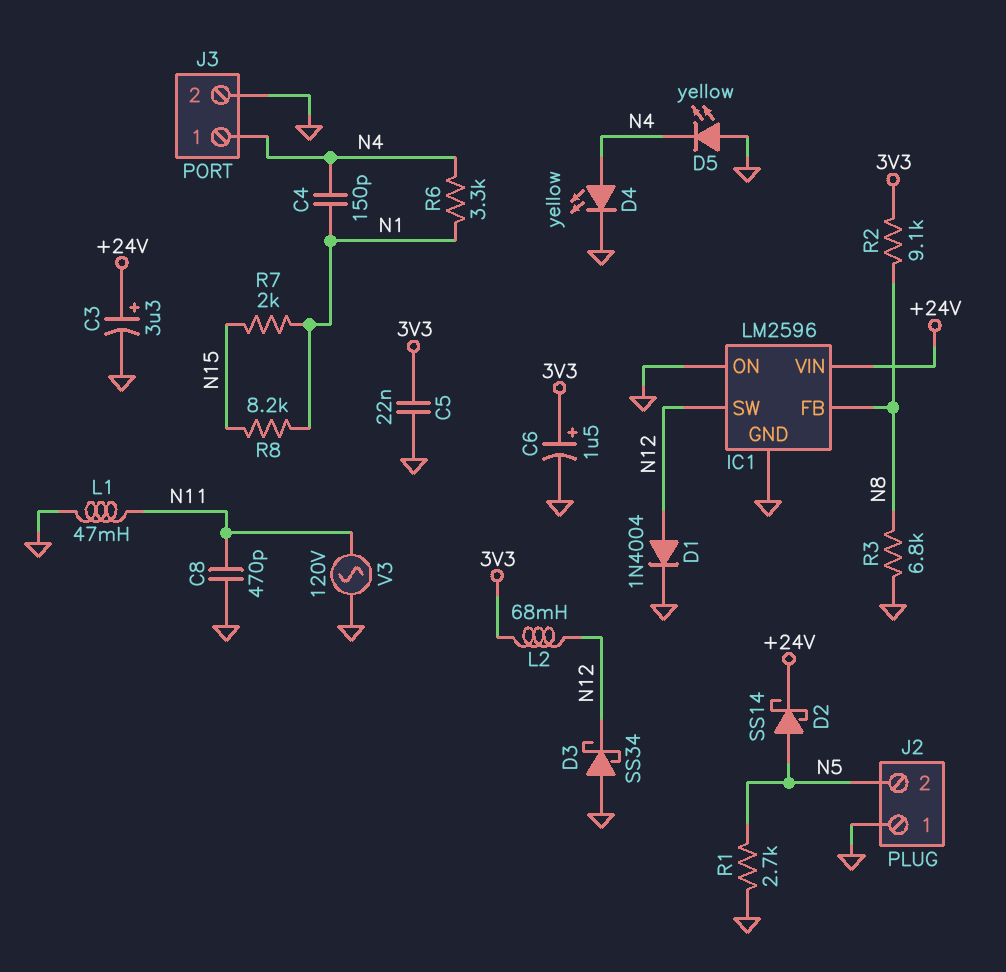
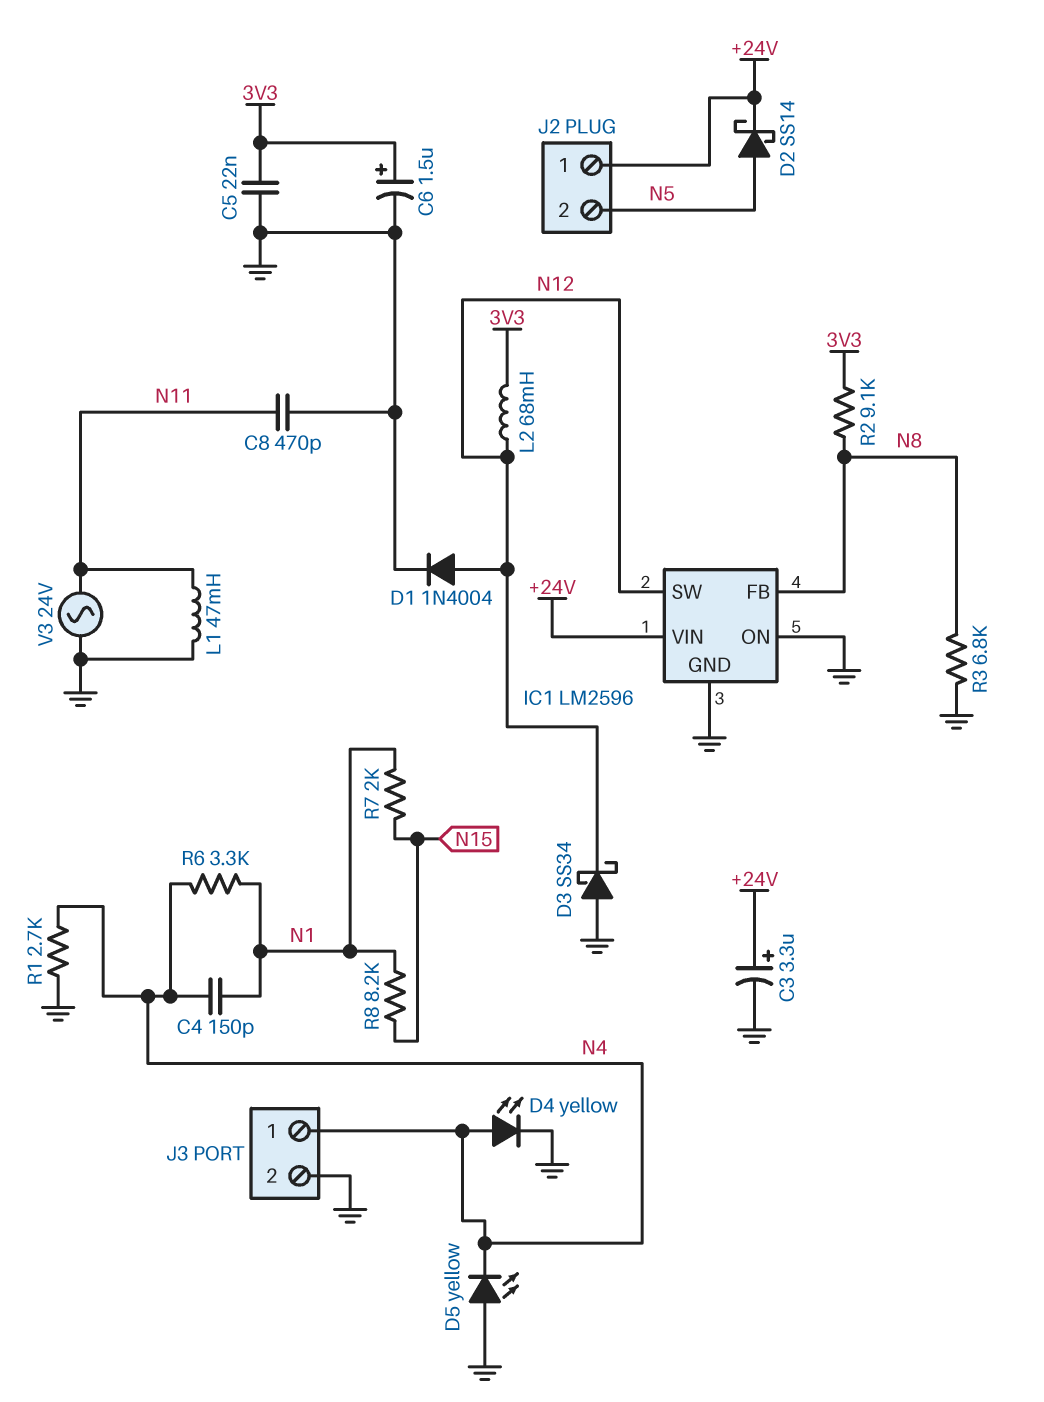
J2 pin 1: GND -> +24V
R1: 2.7k (GND, N5) -> 2.7k (GND, N4)
V3: AC 120V (GND, N11) -> AC 24V (GND, N11)

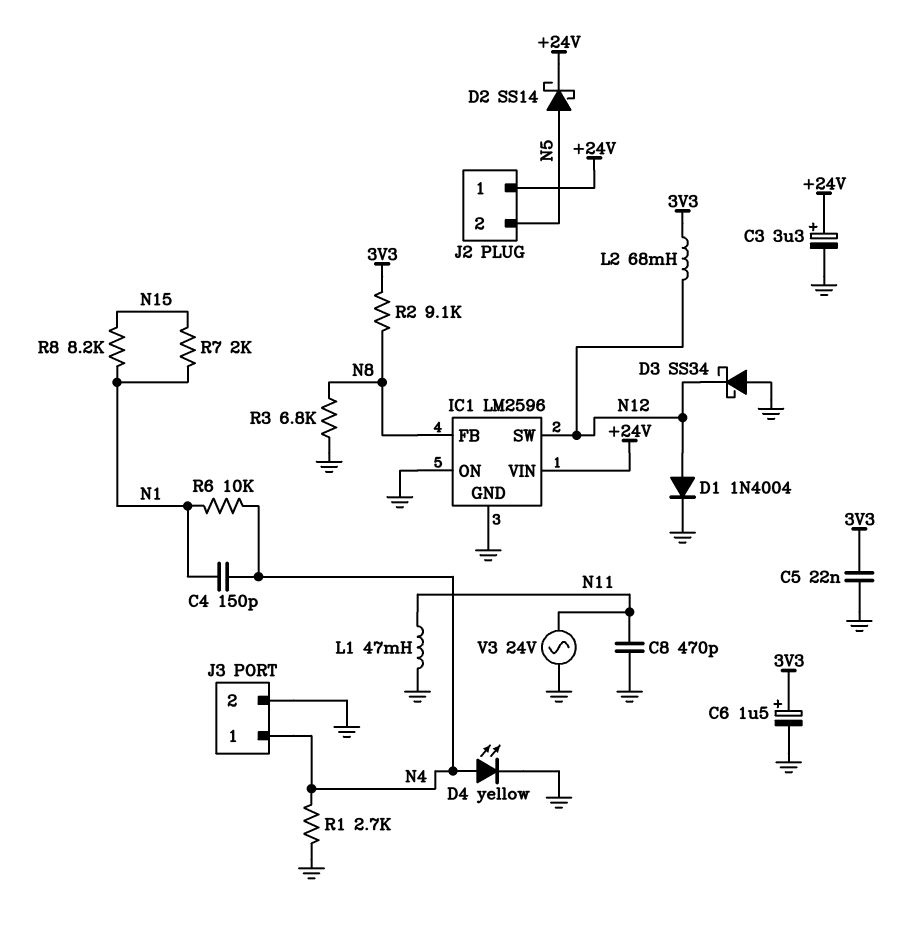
D5: LED yellow (A GND, K N4) -> none
R6: 3.3k (N1, N4) -> 10k (N1, N4)

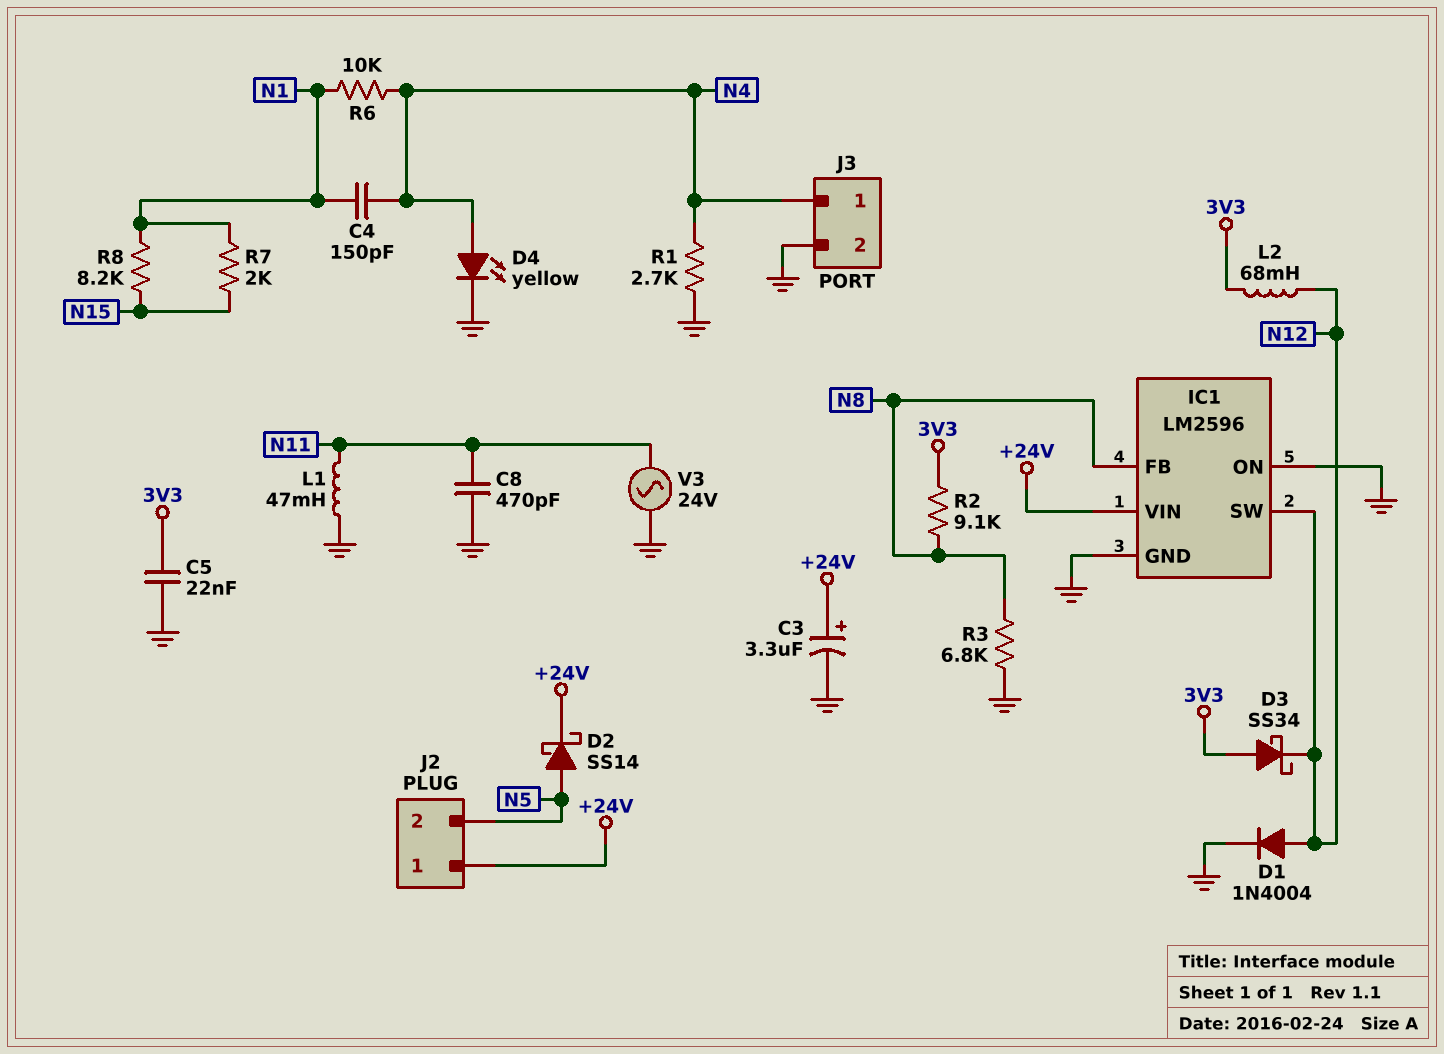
C6: 1.5uF (plus 3V3, minus GND) -> none
D3: schottky SS34 (A GND, K N12) -> schottky SS34 (A 3V3, K N12)

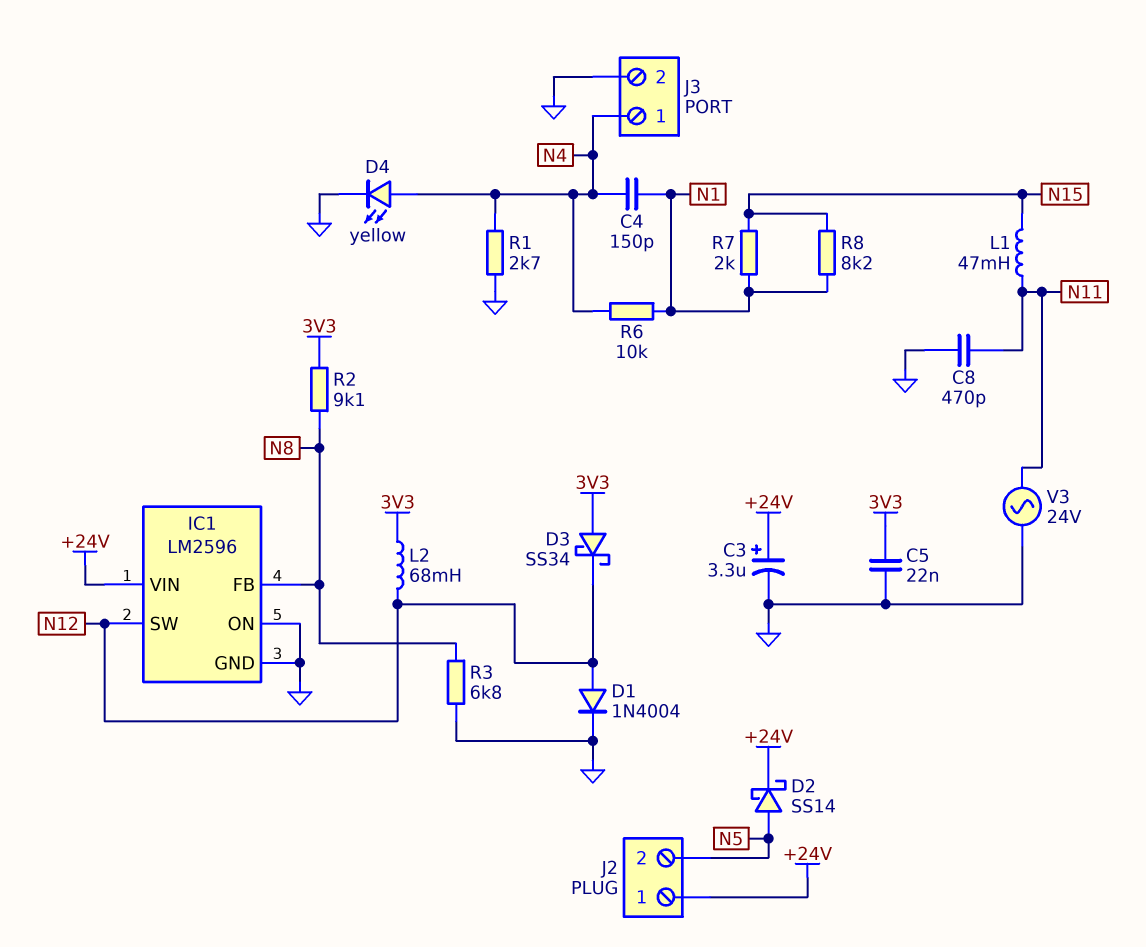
L1: 47mH (GND, N11) -> 47mH (N11, N15)

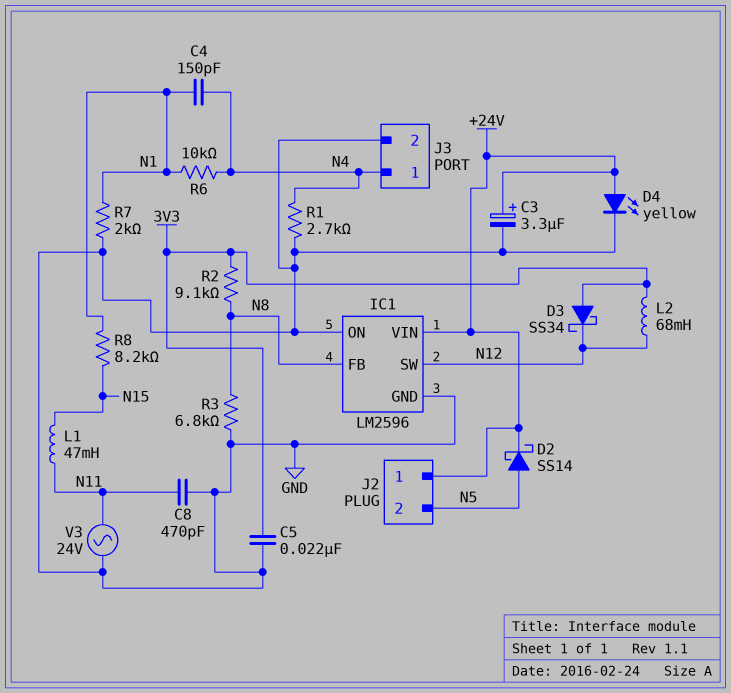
D1: diode 1N4004 (A N12, K GND) -> none
D4: LED yellow (A N4, K GND) -> LED yellow (A +24V, K GND)
R7: 2k (N1, N15) -> 2k (GND, N1)

